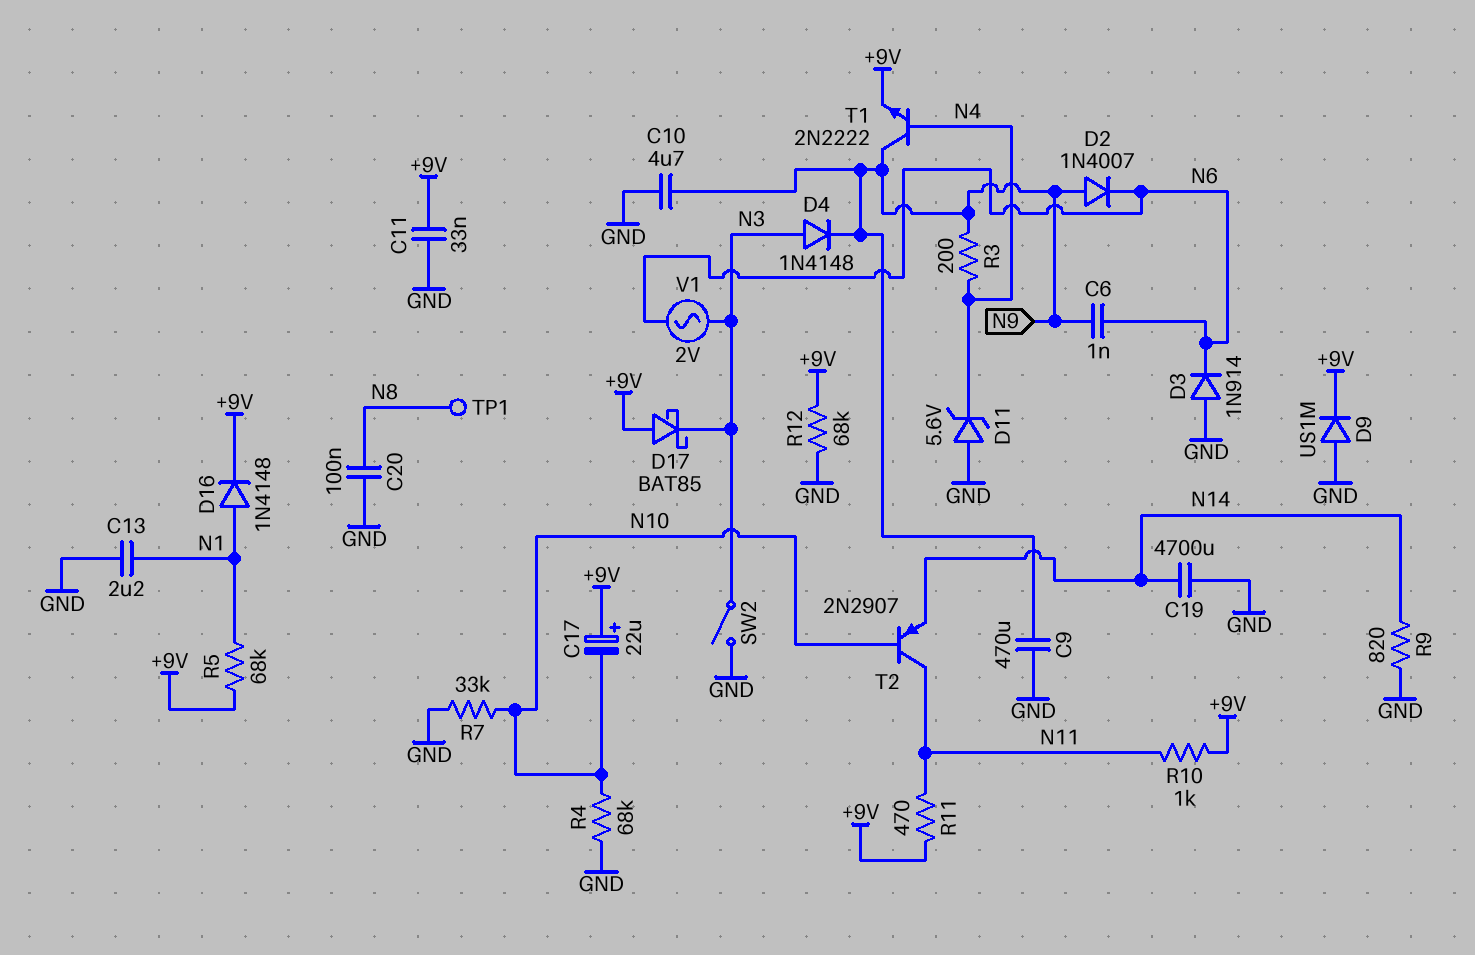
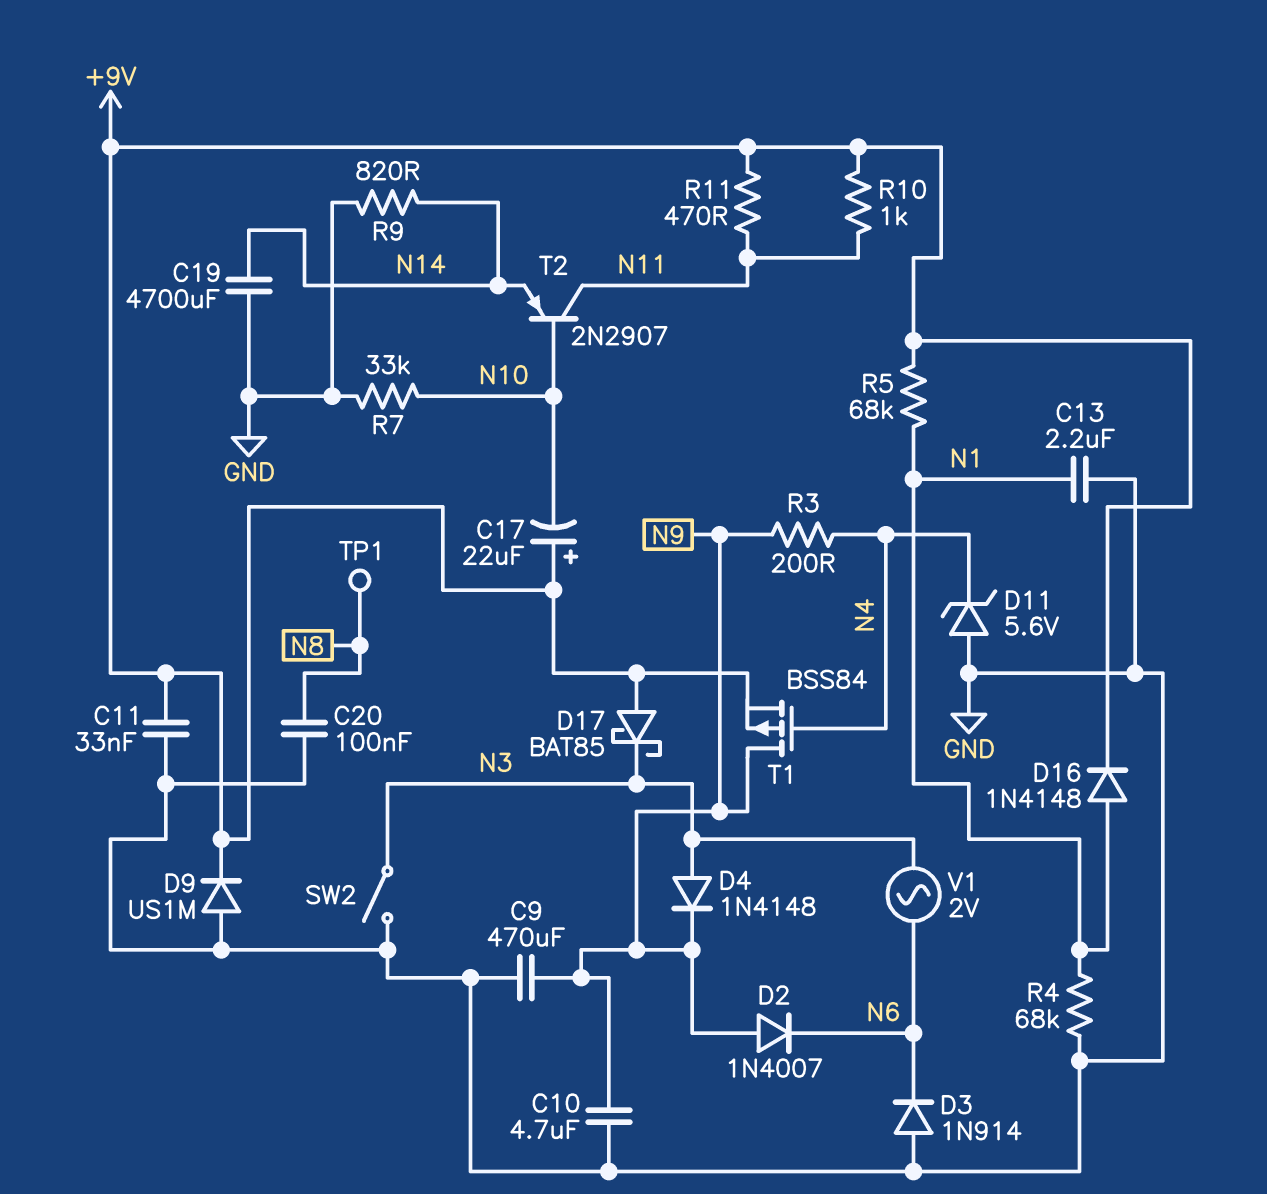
C6: 1nF (N6, N9) -> none
R4: 68k (GND, N10) -> 68k (GND, N1)
R12: 68k (+9V, GND) -> none
T1: NPN 2N2222 (B N4, C N9, E +9V) -> PMOS BSS84 (G N4, D N9, S +9V)

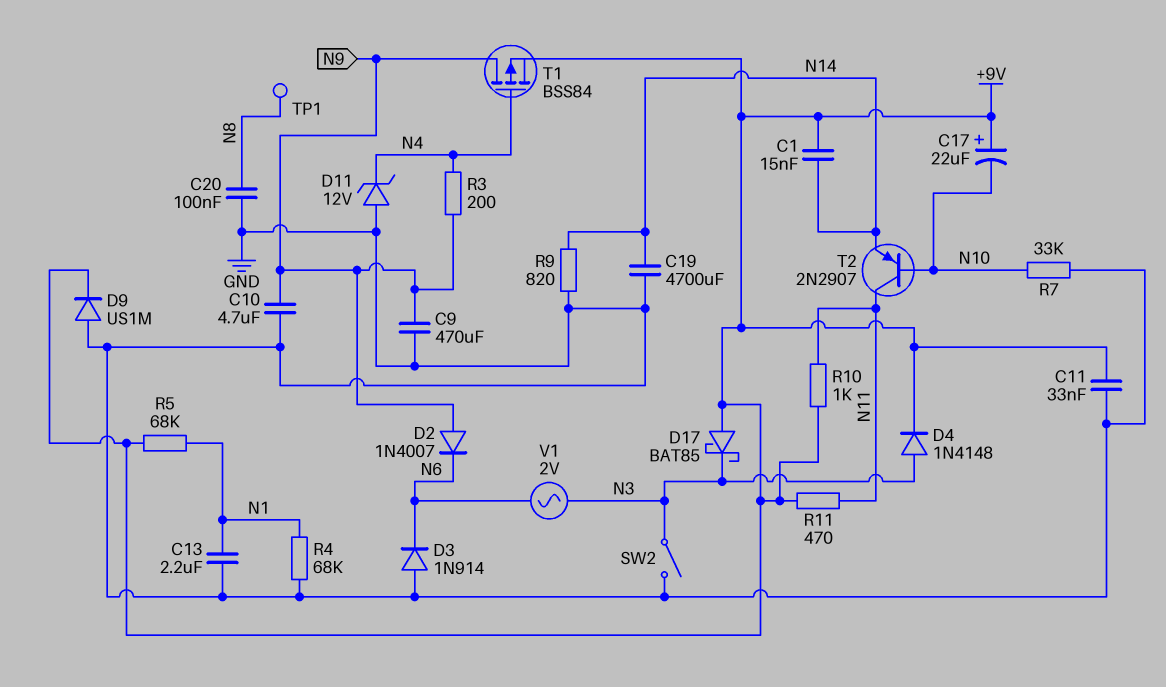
C1: none -> 15nF (+9V, N14)
D4: diode 1N4148 (A N3, K N9) -> diode 1N4148 (A N3, K +9V)
D11: zener 5.6V (A GND, K N4) -> zener 12V (A GND, K N4)
D16: diode 1N4148 (A N1, K +9V) -> none

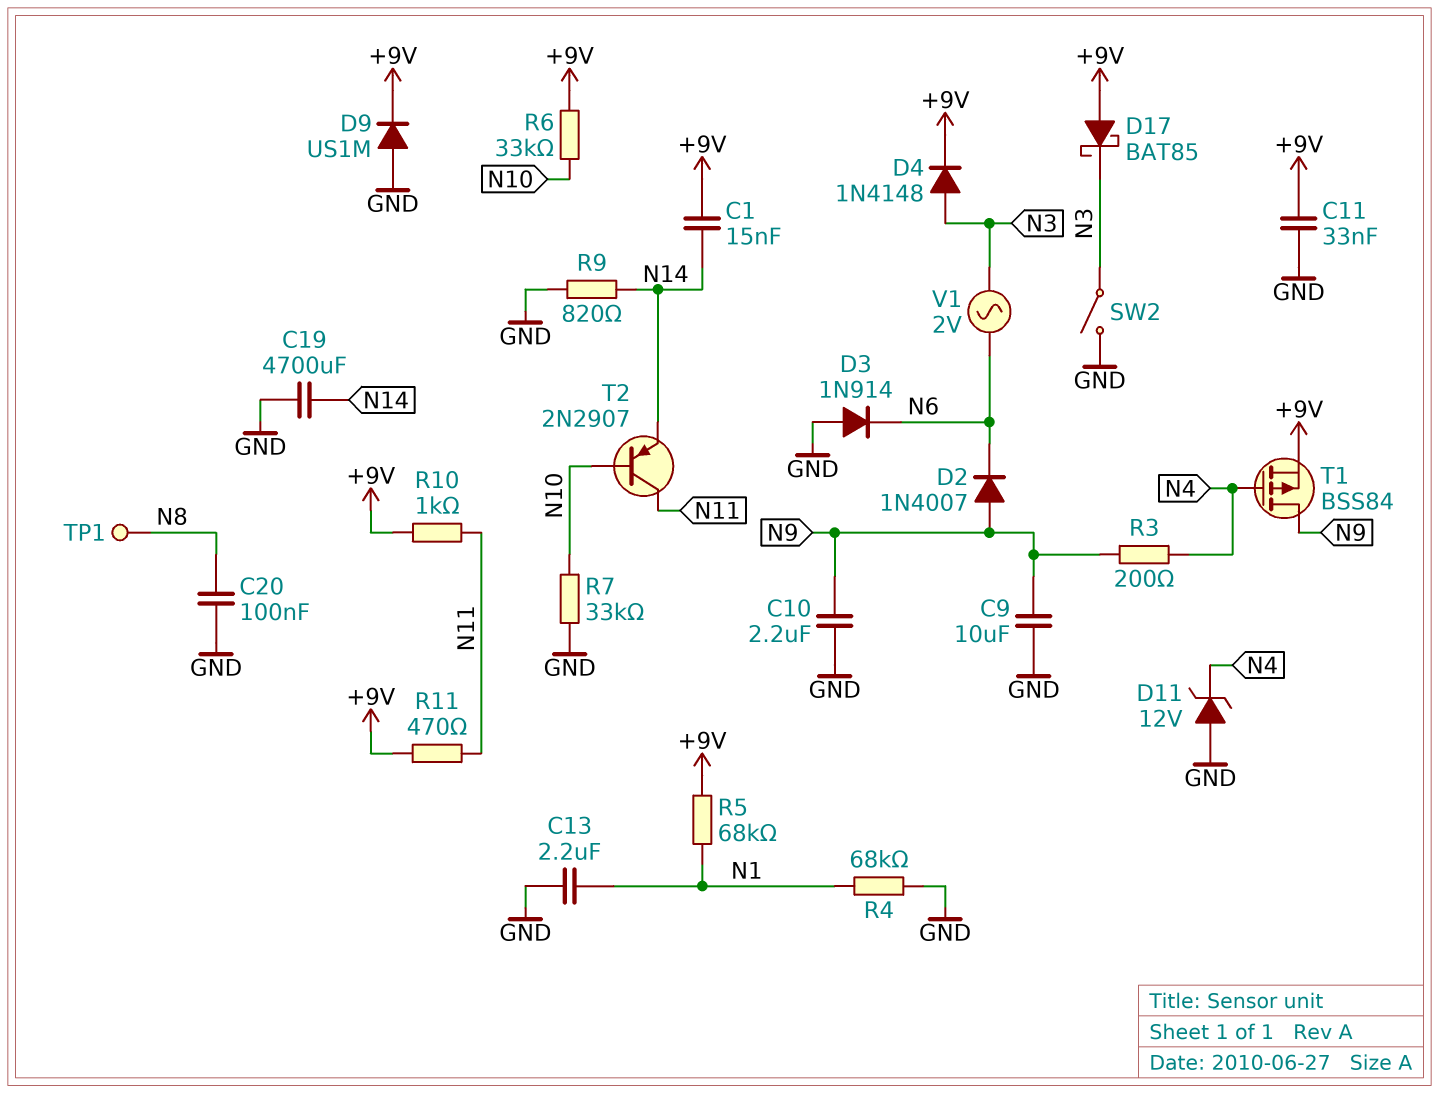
C9: 470uF (GND, N9) -> 10uF (GND, N9)
C10: 4.7uF (GND, N9) -> 2.2uF (GND, N9)
C17: 22uF (plus +9V, minus N10) -> none
R6: none -> 33k (+9V, N10)

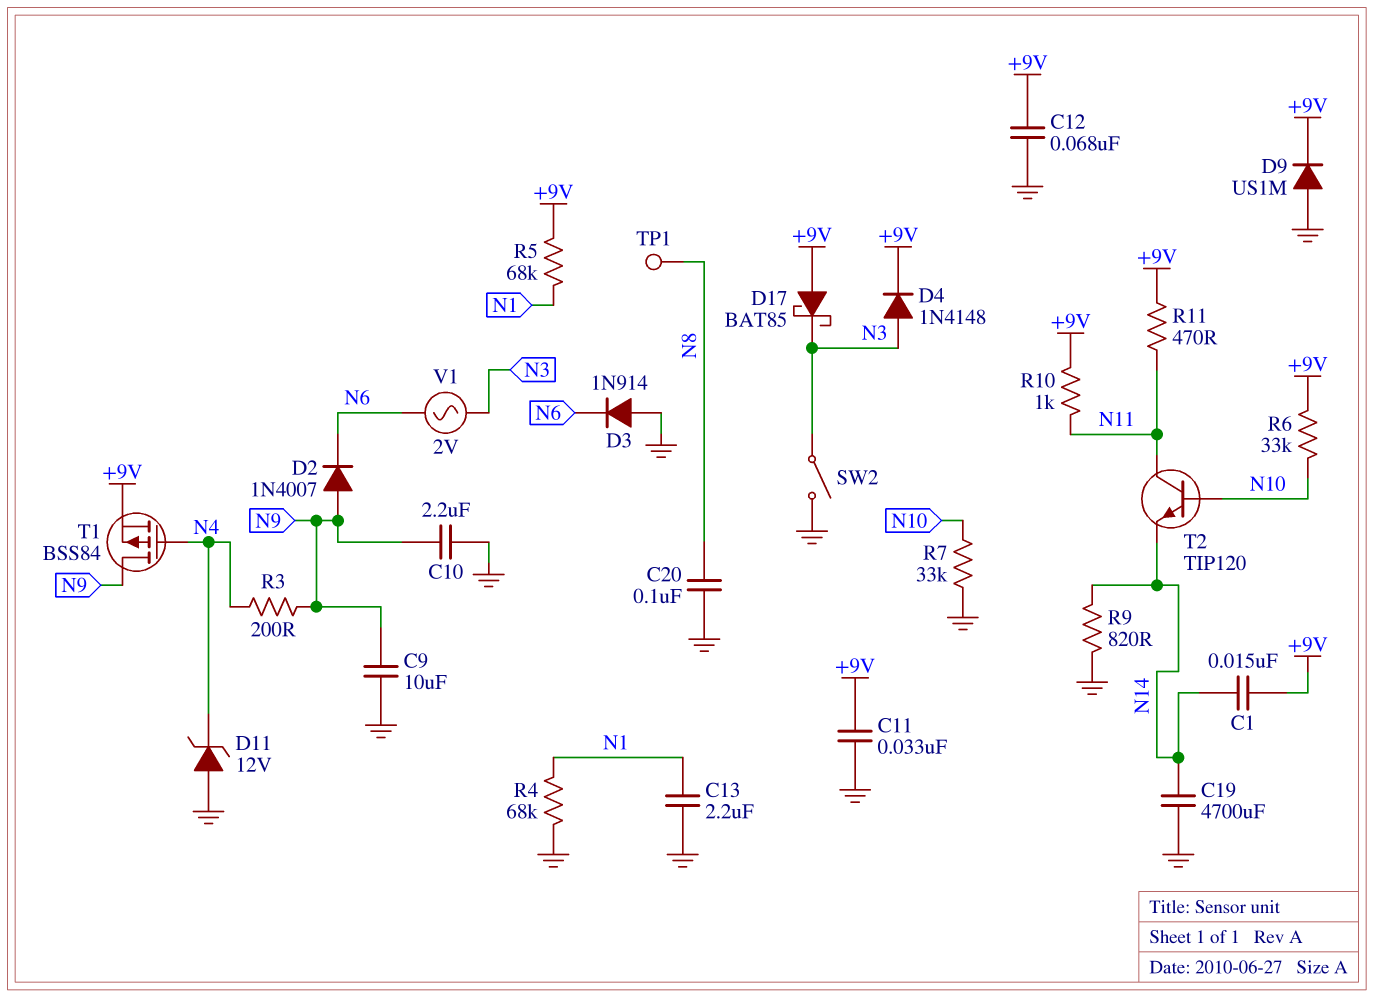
C12: none -> 68nF (+9V, GND)
T2: PNP 2N2907 (B N10, C N11, E N14) -> NPN TIP120 (B N10, C N11, E N14)

